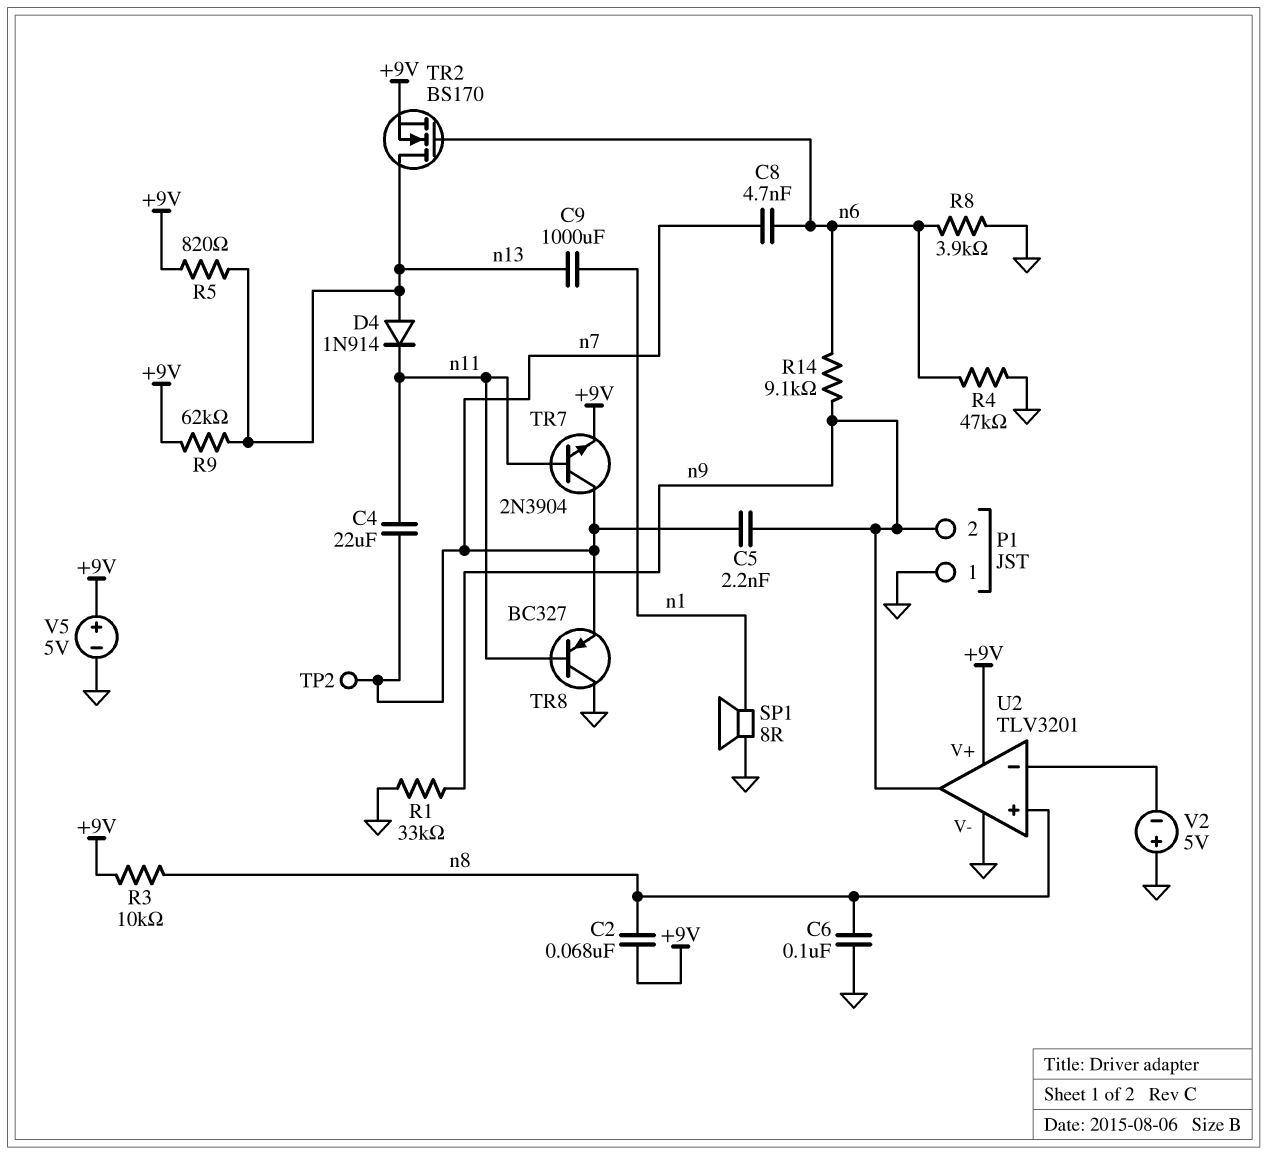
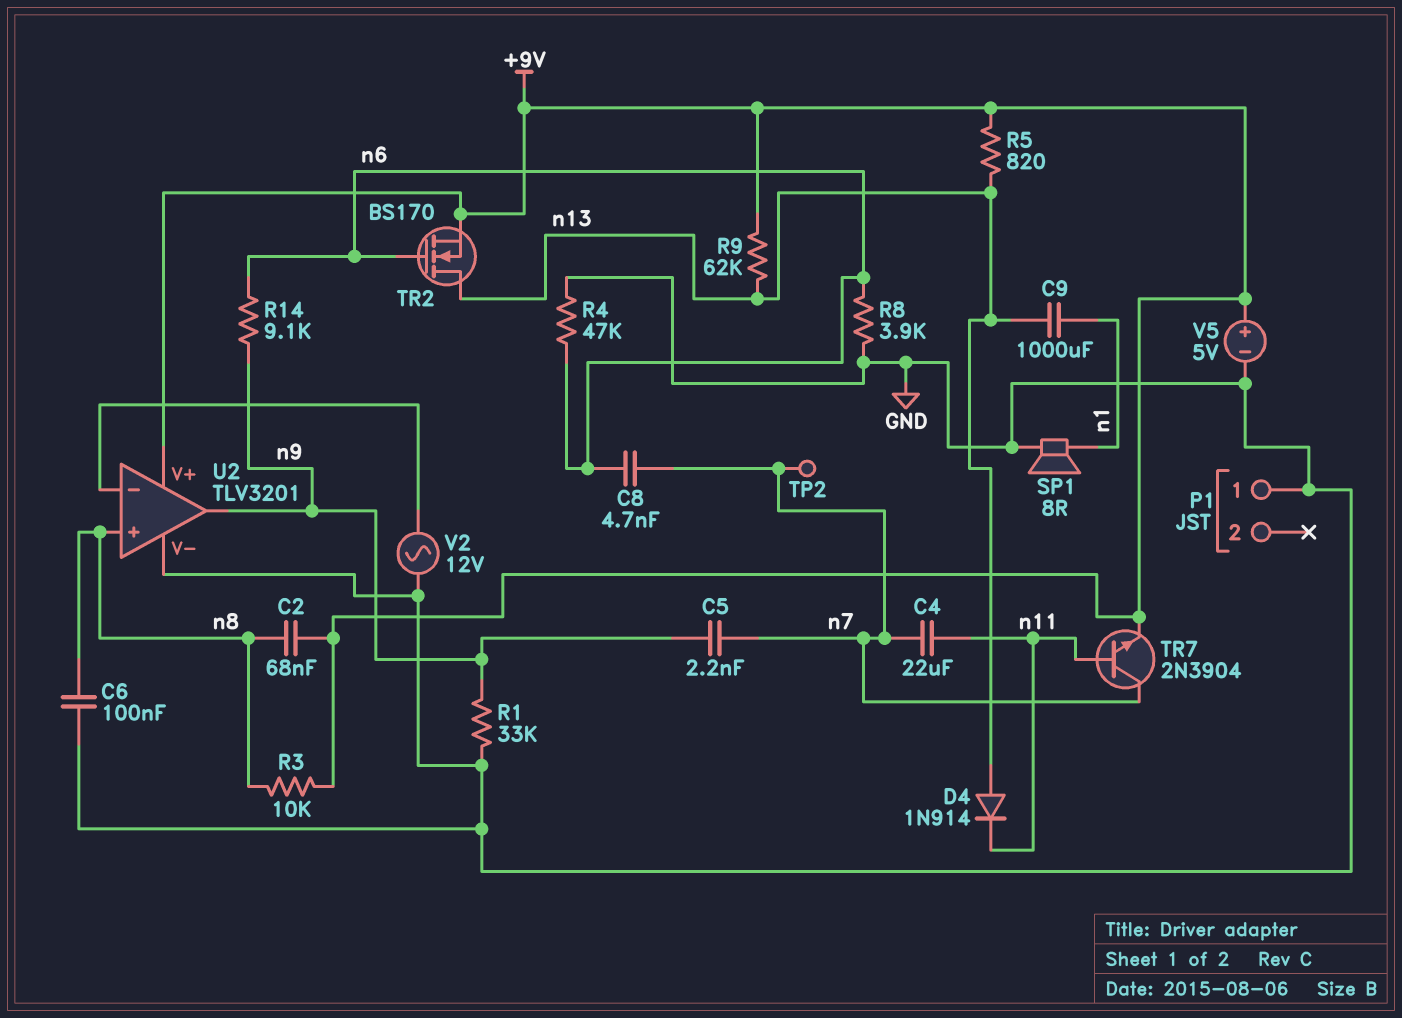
P1 pin 2: n9 -> none
TR8: PNP BC327 (B n11, C GND, E n7) -> none
V2: 5V (plus GND, minus U2/in-) -> AC 12V (GND, U2/in-)

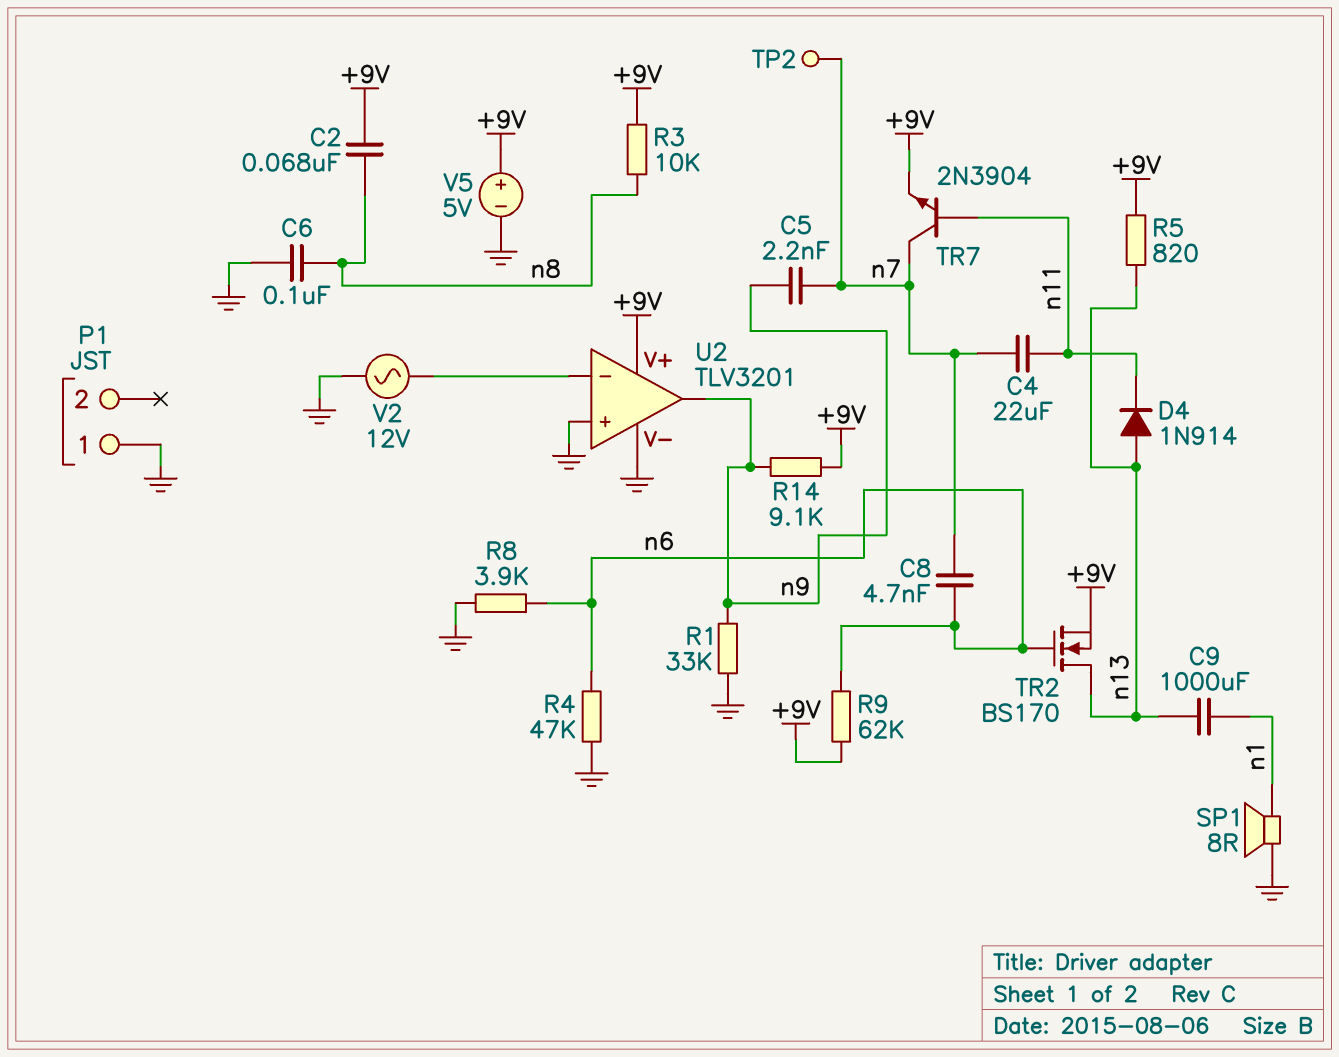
R9: 62k (+9V, n13) -> 62k (+9V, n6)
R14: 9.1k (n6, n9) -> 9.1k (+9V, n9)
U2 pin in+: n8 -> GND

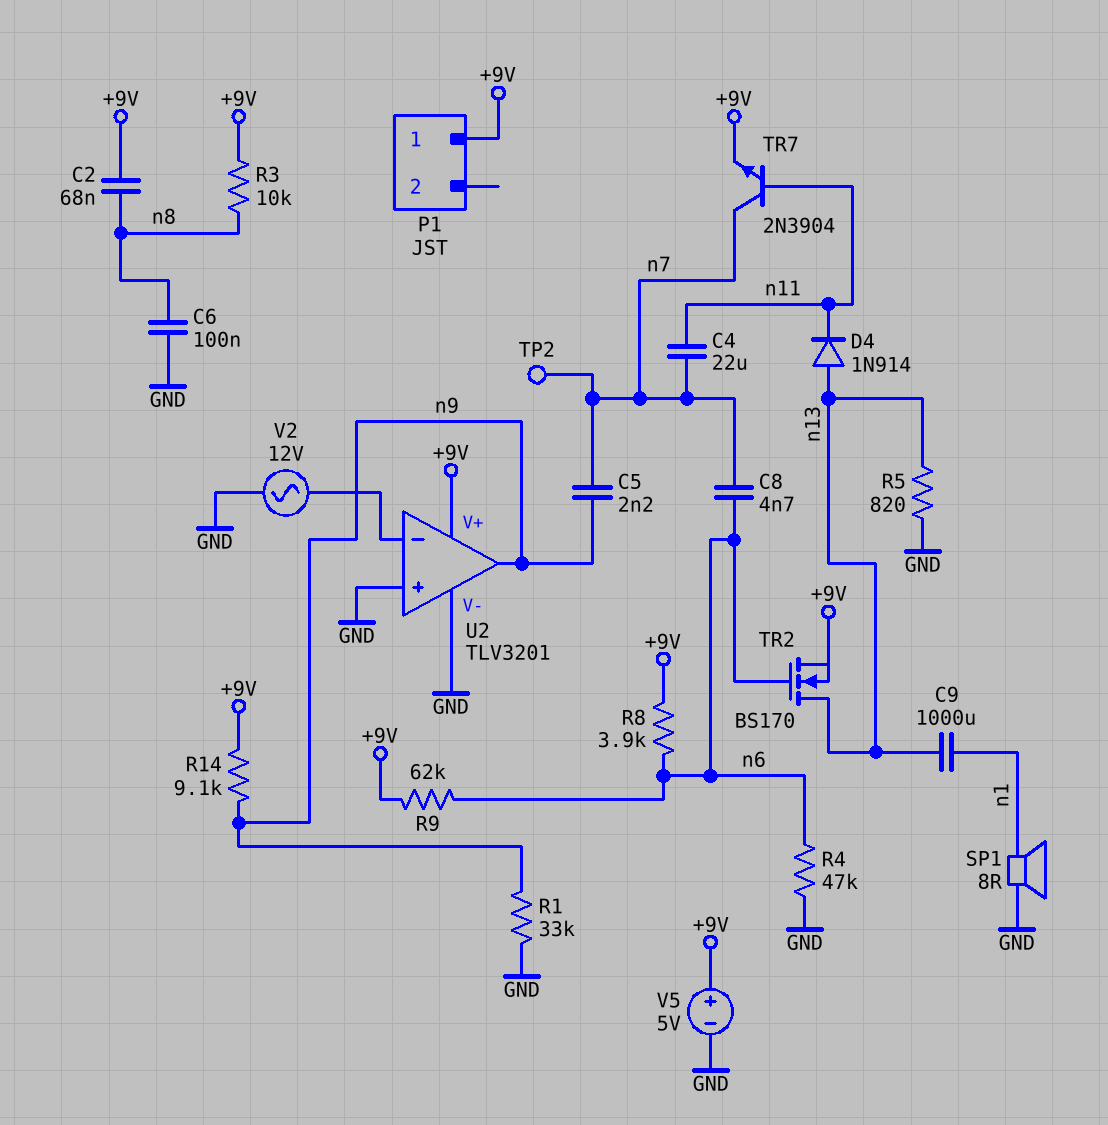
P1 pin 1: GND -> +9V
R5: 820 (+9V, n13) -> 820 (GND, n13)
R8: 3.9k (GND, n6) -> 3.9k (+9V, n6)

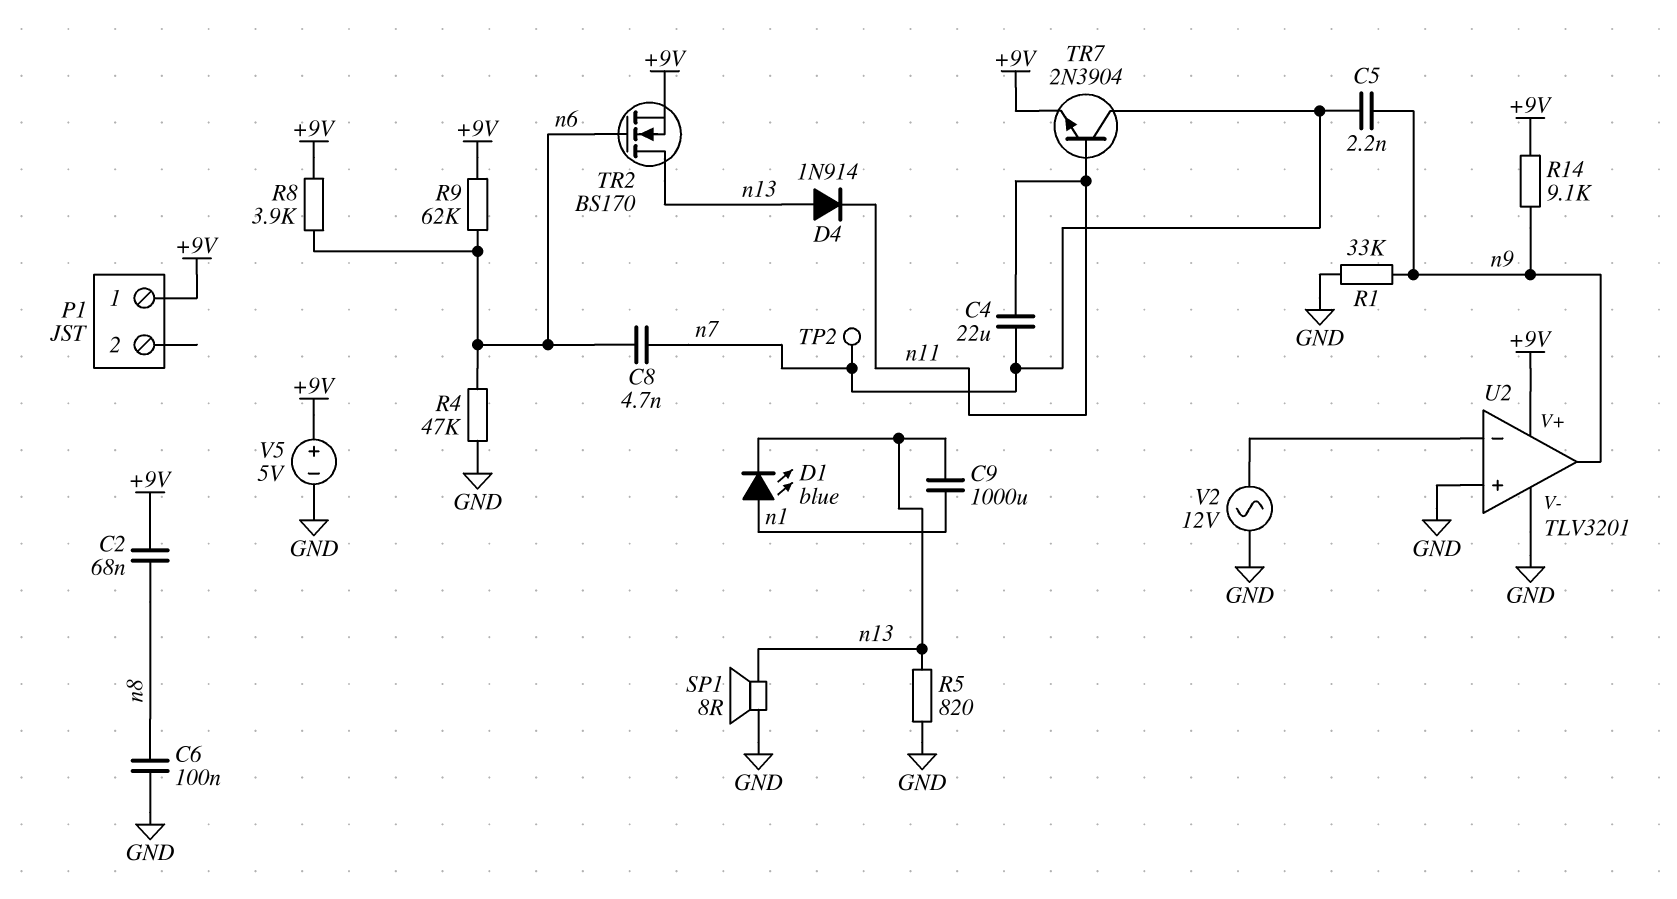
D1: none -> LED blue (A n1, K n13)
R3: 10k (+9V, n8) -> none
SP1: speaker 8R (GND, n1) -> speaker 8R (GND, n13)

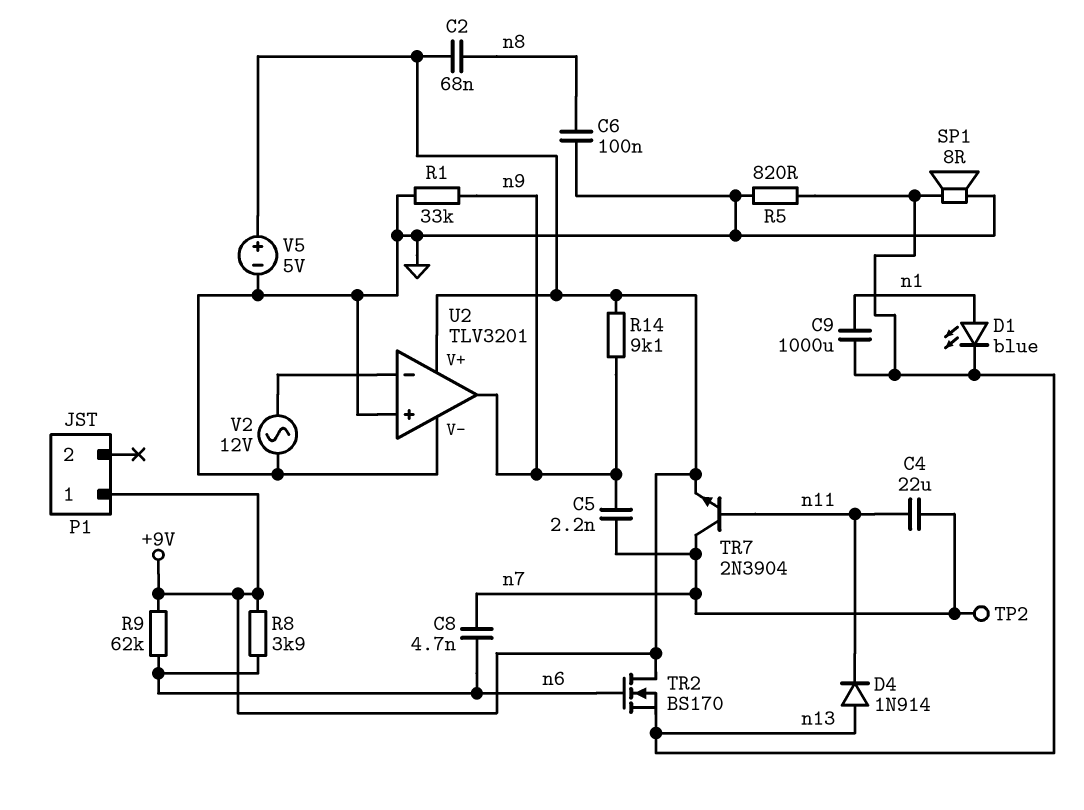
R4: 47k (GND, n6) -> none
TR2: NMOS BS170 (G n6, D n13, S +9V) -> NMOS BS170 (G n6, D +9V, S n13)

